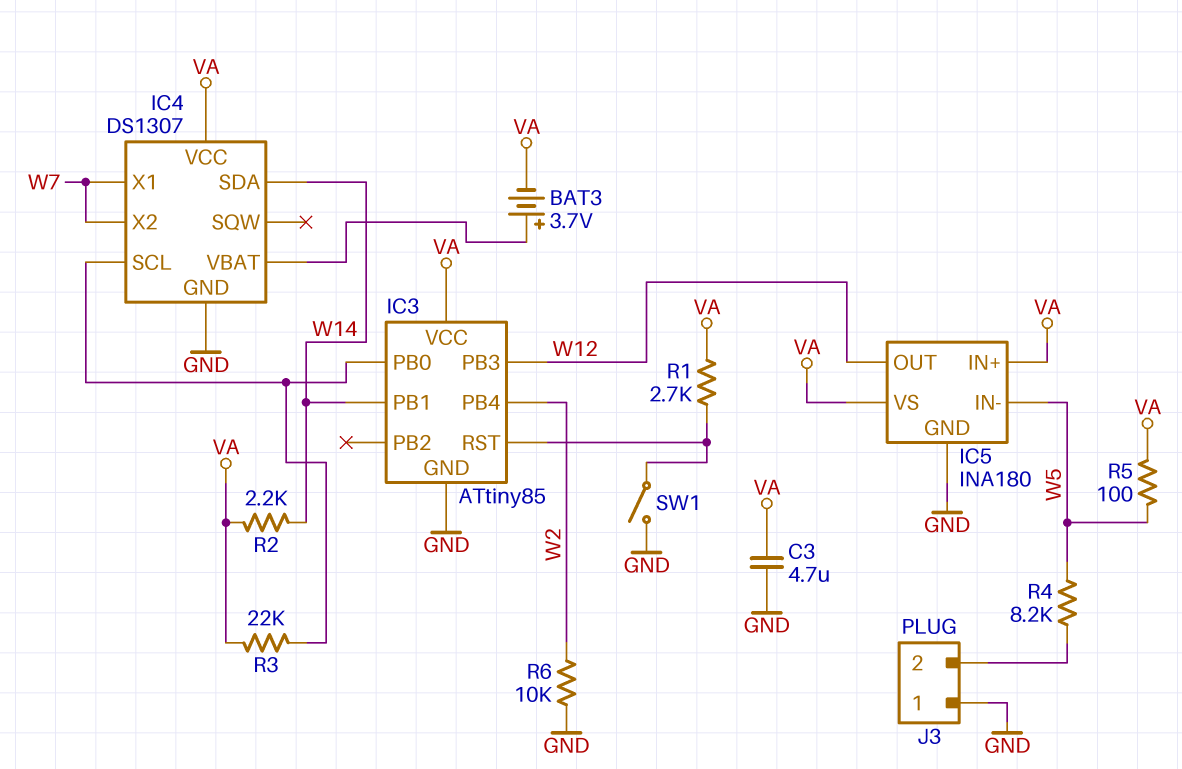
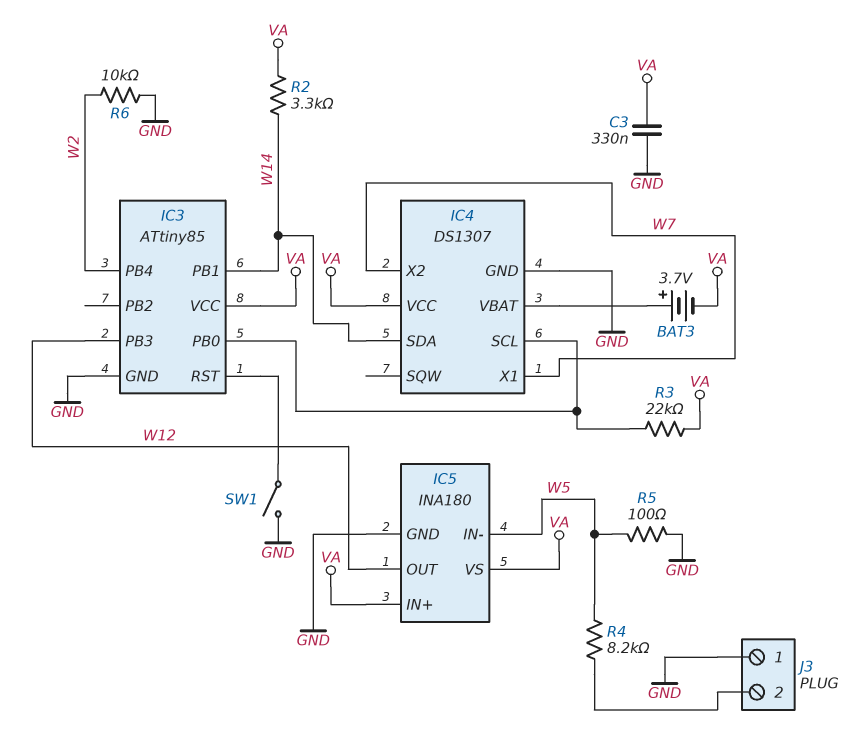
C3: 4.7uF (GND, VA) -> 330nF (GND, VA)
R1: 2.7k (IC3/RST, VA) -> none
R2: 2.2k (VA, W14) -> 3.3k (VA, W14)
R5: 100 (VA, W5) -> 100 (GND, W5)

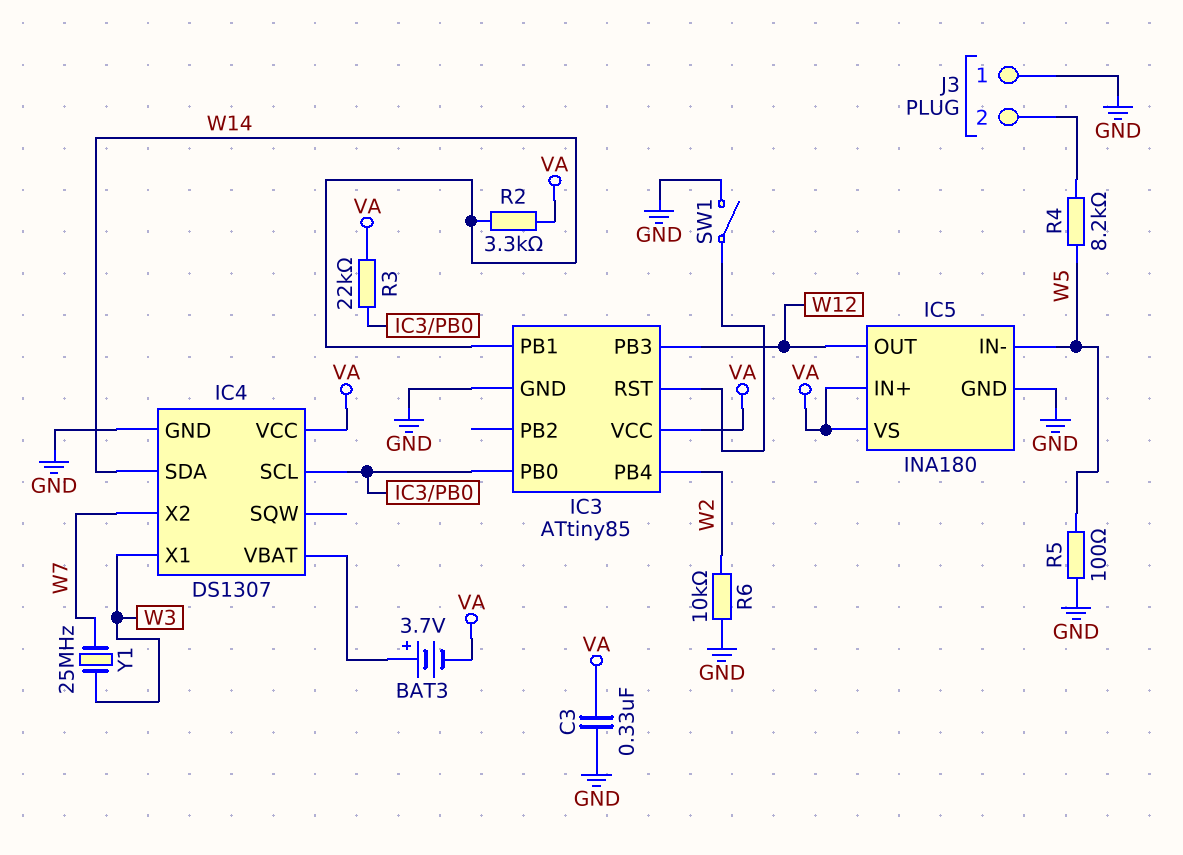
IC4 pin X1: W7 -> W3
Y1: none -> 25MHz (W3, W7)

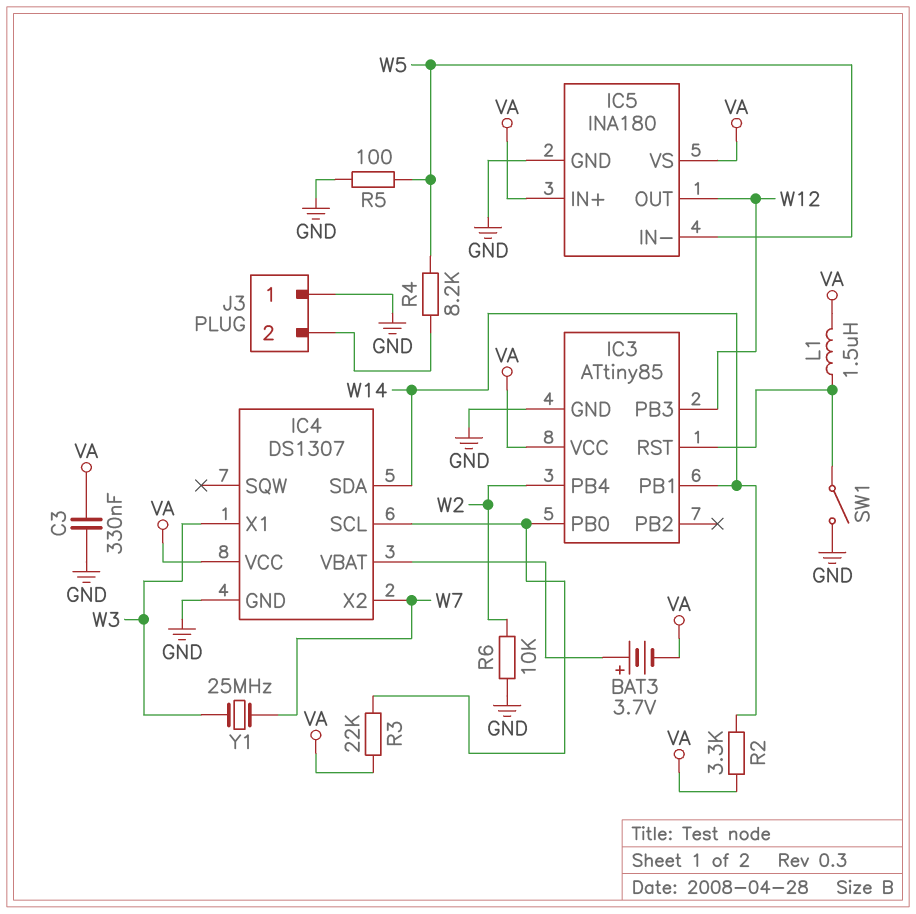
L1: none -> 1.5uH (IC3/RST, VA)

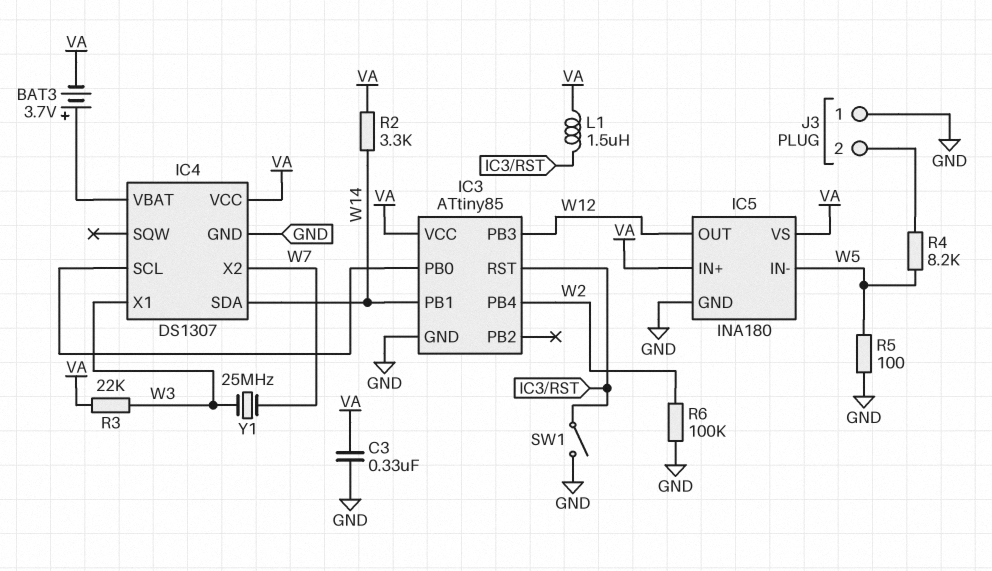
R3: 22k (IC3/PB0, VA) -> 22k (VA, W3)
R6: 10k (GND, W2) -> 100k (GND, W2)

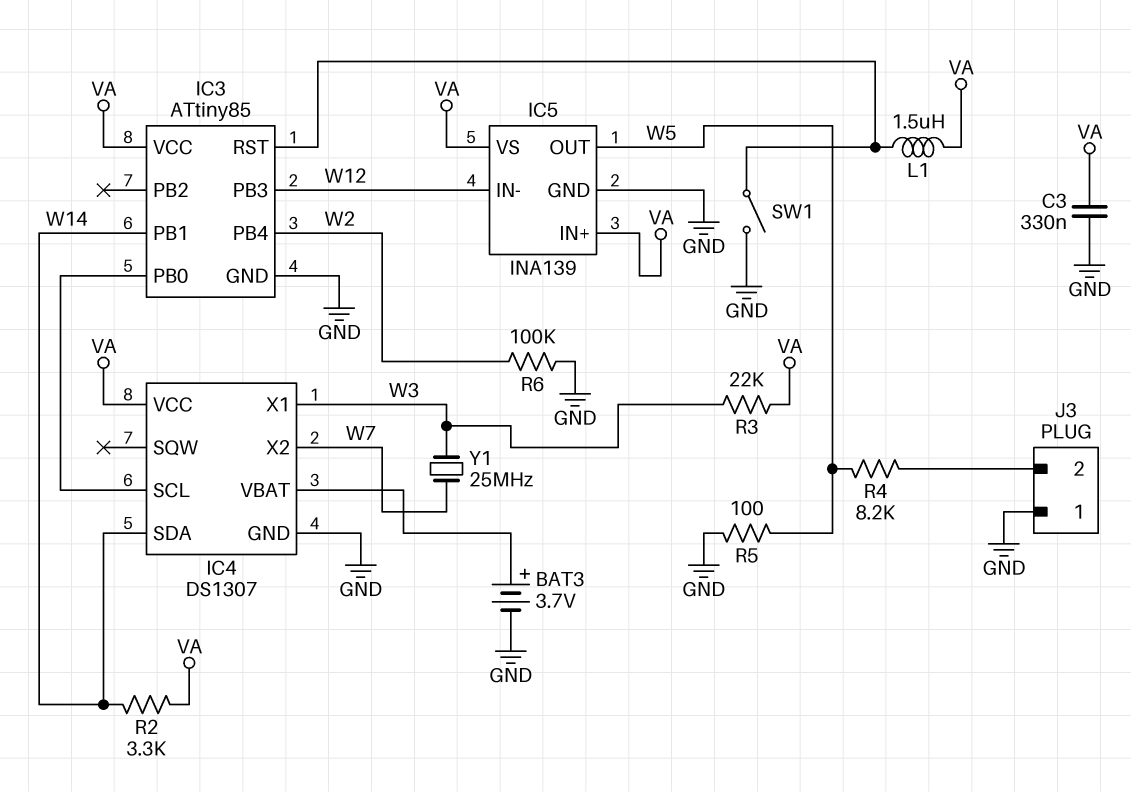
BAT3: 3.7V (plus IC4/VBAT, minus VA) -> 3.7V (plus IC4/VBAT, minus GND)
IC5: INA180 -> INA139
IC5 pin IN-: W5 -> W12
IC5 pin OUT: W12 -> W5

